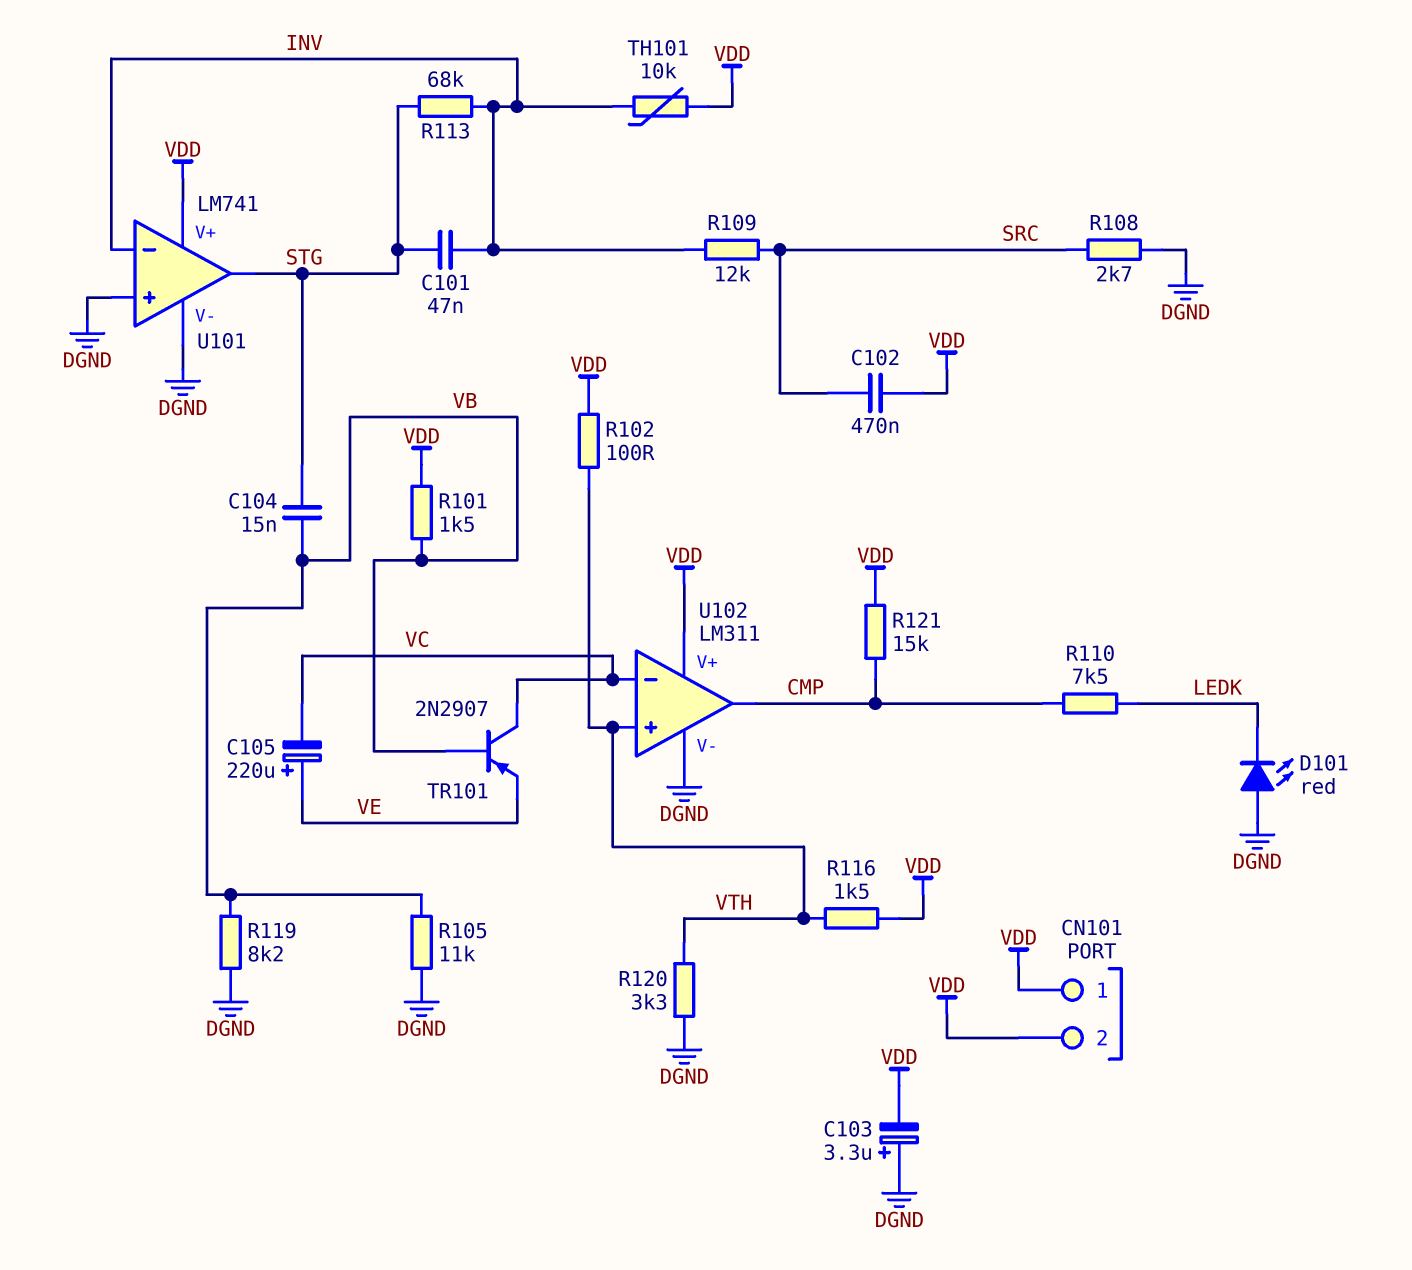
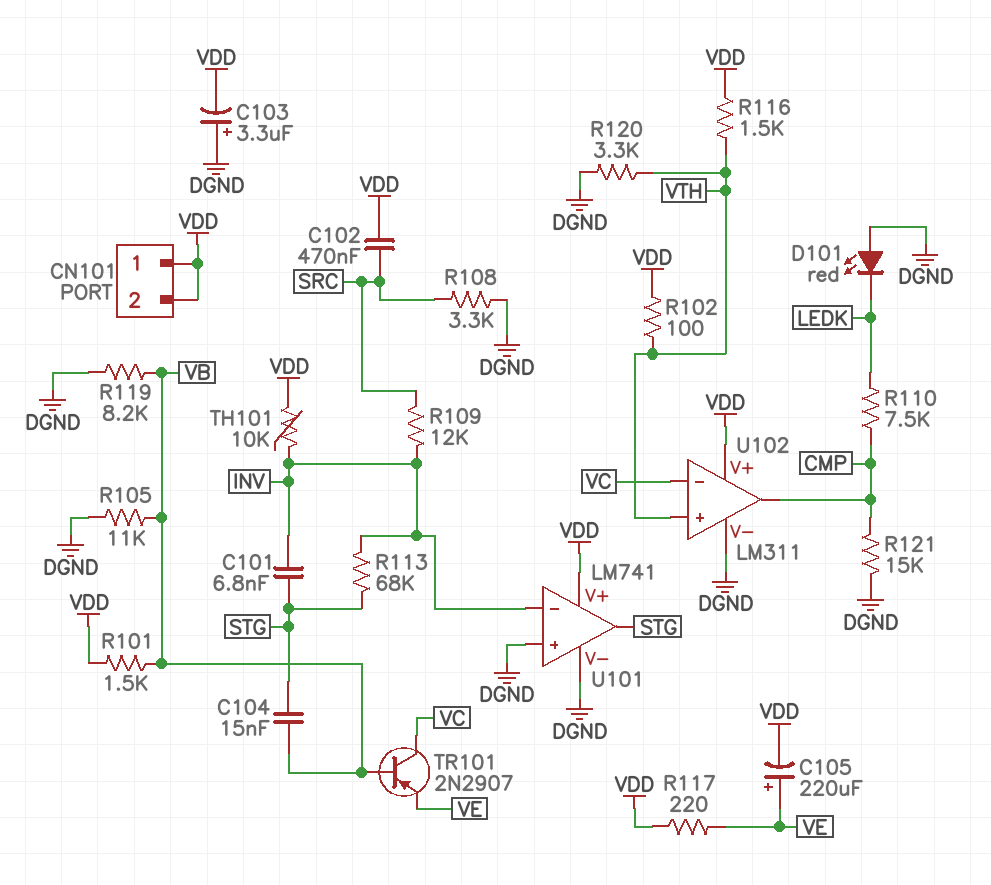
C101: 47nF (INV, STG) -> 6.8nF (INV, STG)
C105: 220uF (plus VE, minus VC) -> 220uF (plus VE, minus VDD)
R108: 2.7k (DGND, SRC) -> 3.3k (DGND, SRC)
R117: none -> 220 (VDD, VE)
R121: 15k (CMP, VDD) -> 15k (CMP, DGND)

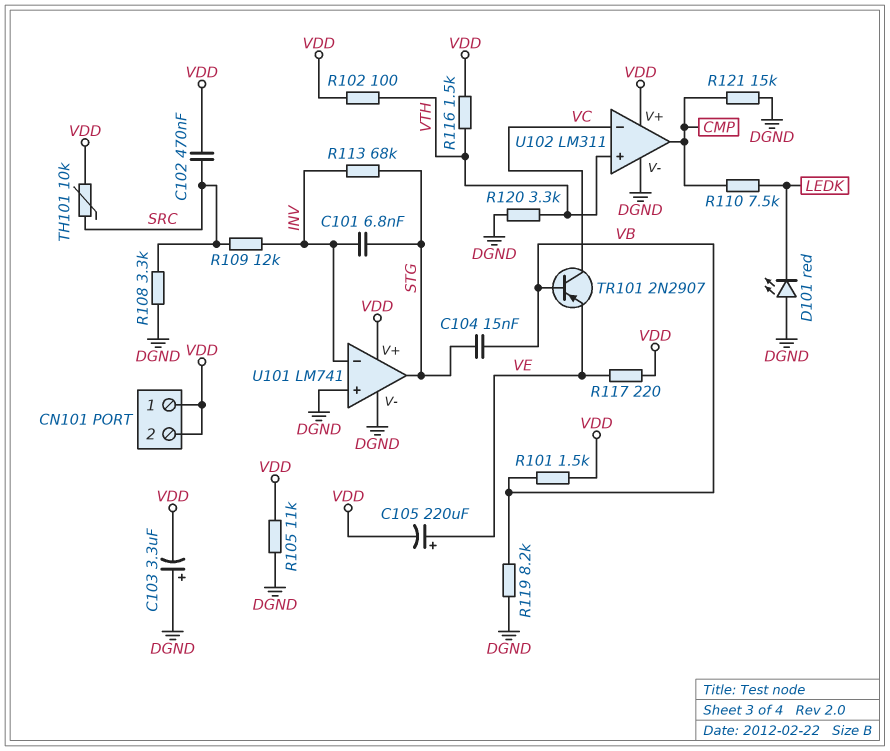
R105: 11k (DGND, VB) -> 11k (DGND, VDD)
TH101: 10k (INV, VDD) -> 10k (SRC, VDD)

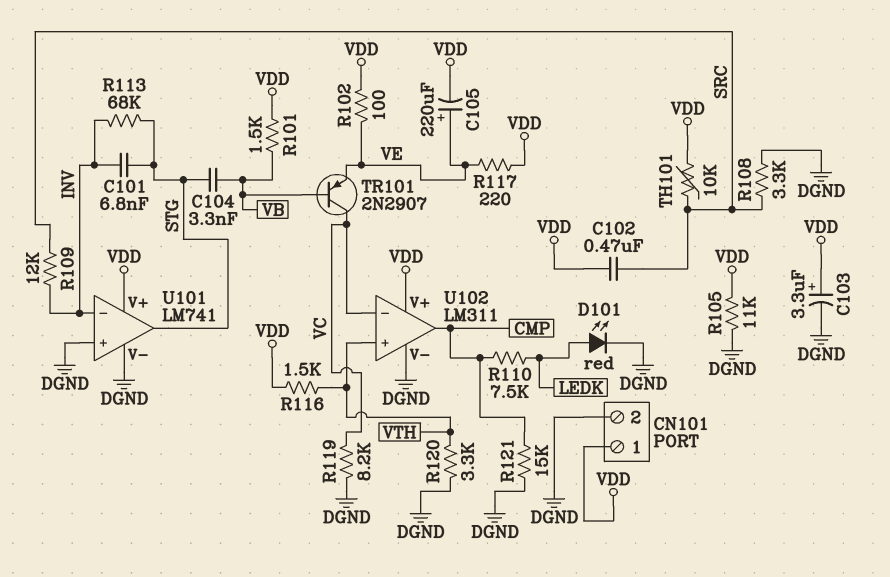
C103: 3.3uF (plus DGND, minus VDD) -> 3.3uF (plus VDD, minus DGND)
C104: 15nF (STG, VB) -> 3.3nF (STG, VB)
CN101 pin 2: VDD -> DGND
D101: LED red (A DGND, K LEDK) -> LED red (A LEDK, K DGND)
R102: 100 (VDD, VTH) -> 100 (VDD, VE)
R119: 8.2k (DGND, VB) -> 8.2k (DGND, VC)

